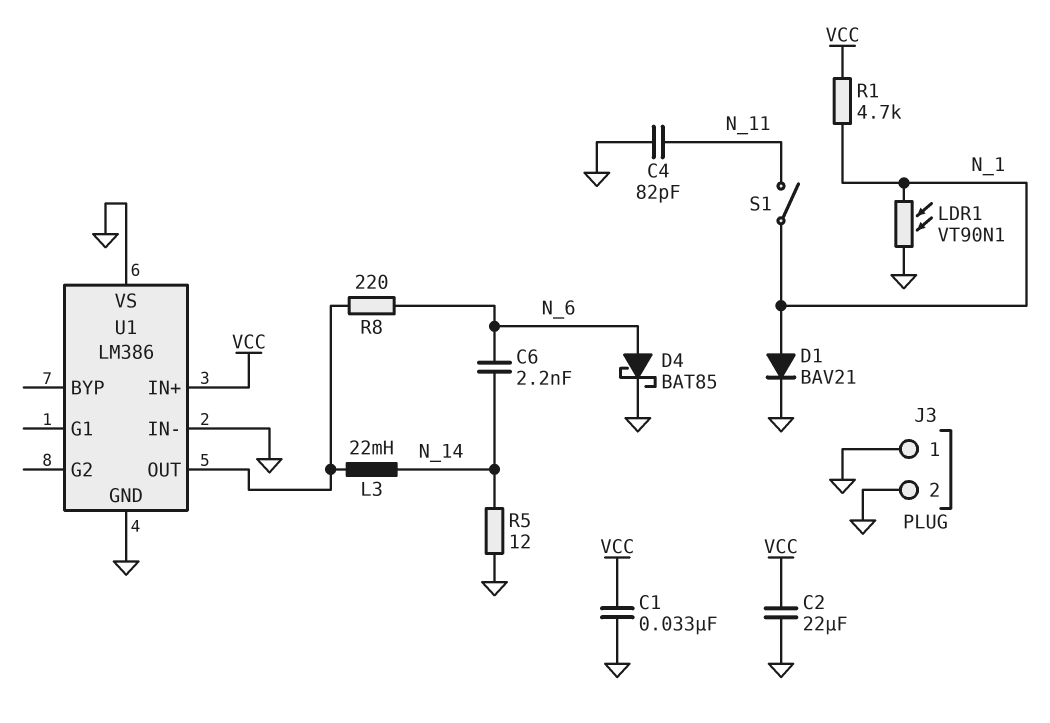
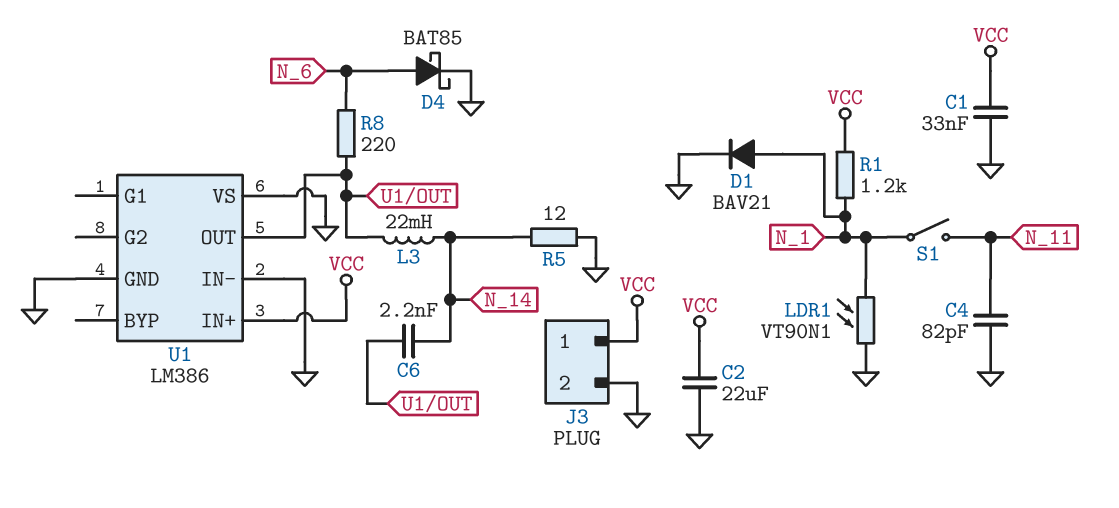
C6: 2.2nF (N_6, N_14) -> 2.2nF (N_14, U1/OUT)
J3 pin 1: GND -> VCC
R1: 4.7k (N_1, VCC) -> 1.2k (N_1, VCC)

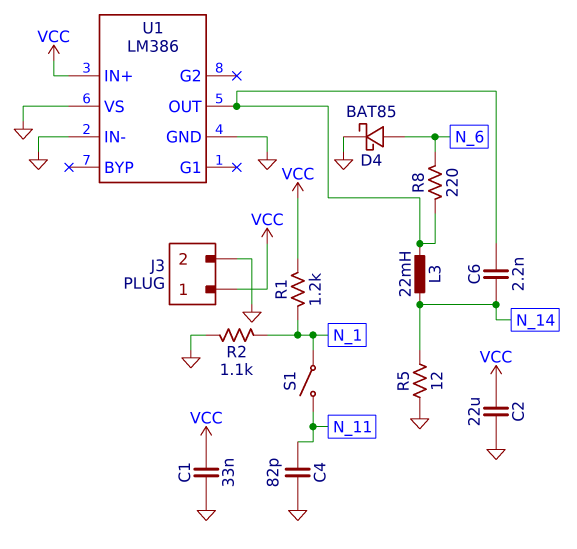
D1: diode BAV21 (A N_1, K GND) -> none
LDR1: VT90N1 (GND, N_1) -> none
R2: none -> 1.1k (GND, N_1)

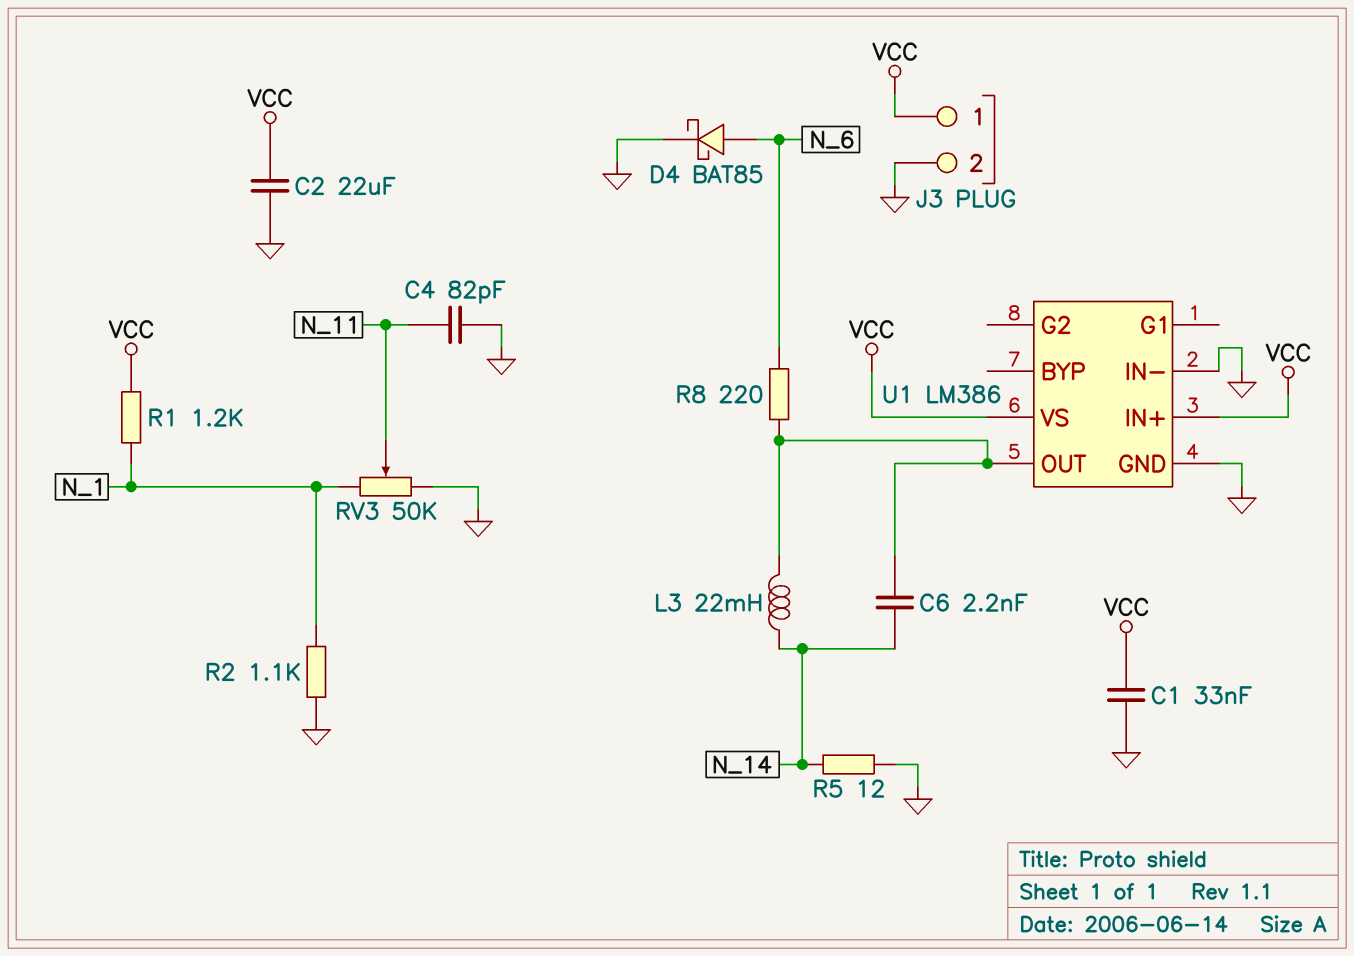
RV3: none -> 50k (GND, N_1, wiper N_11)
S1: switch (N_1, N_11) -> none
U1 pin VS: GND -> VCC

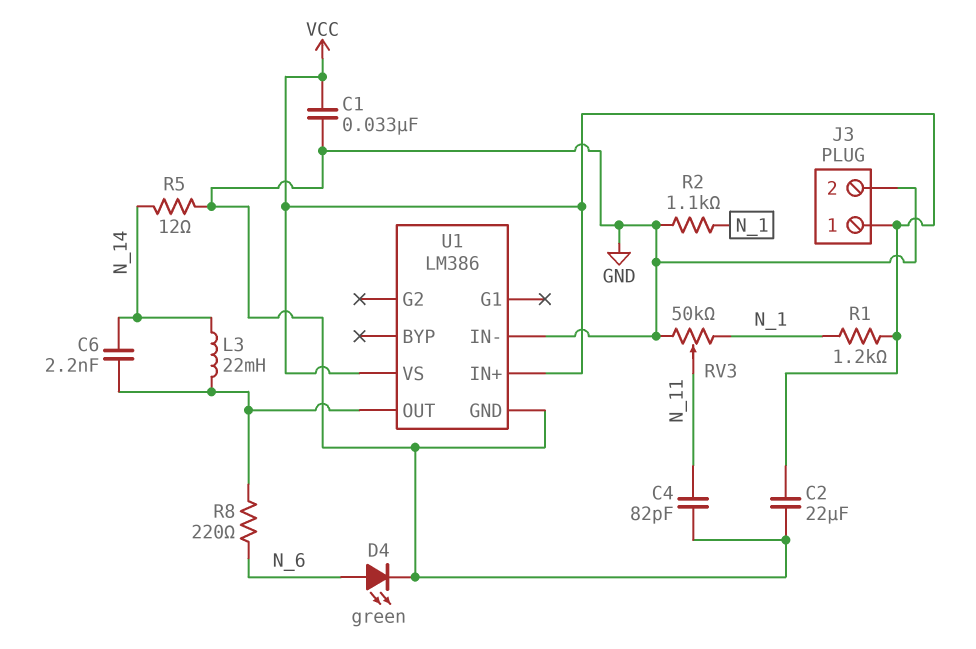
D4: schottky BAT85 (A N_6, K GND) -> LED green (A N_6, K GND)

